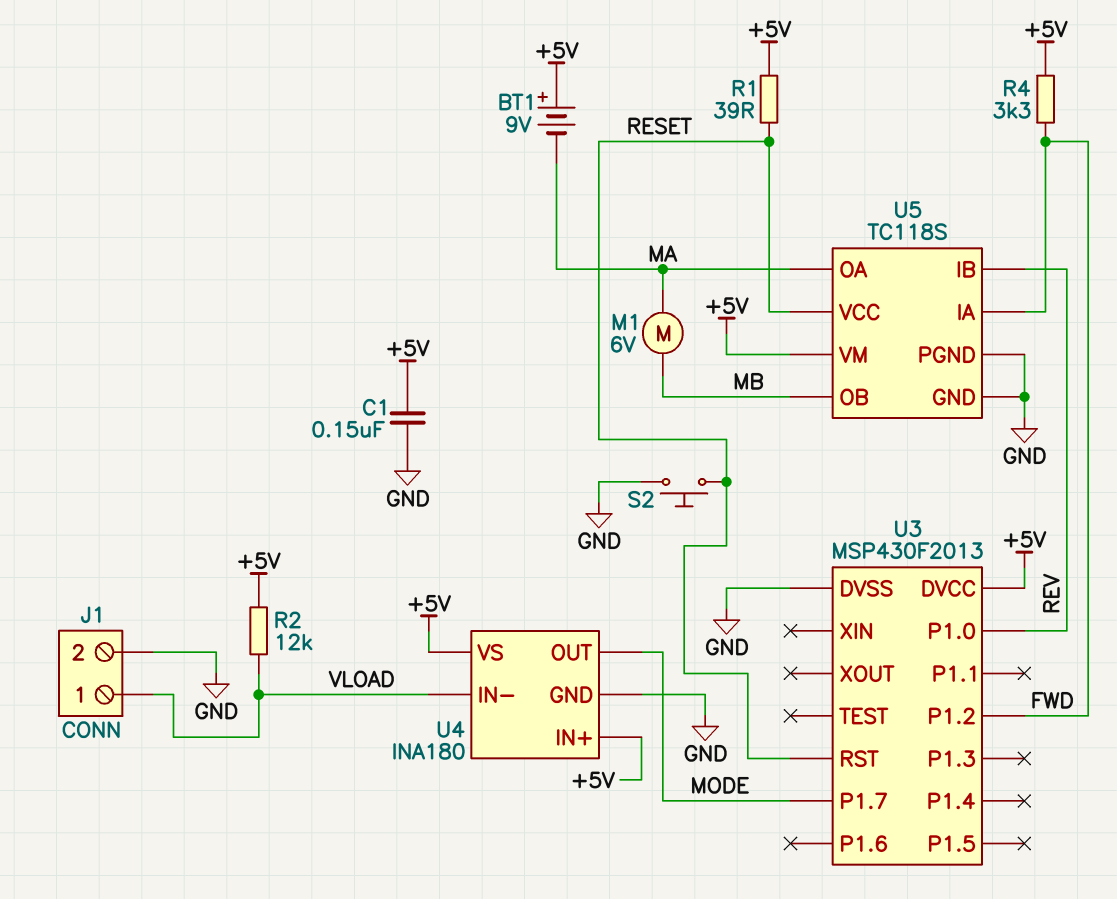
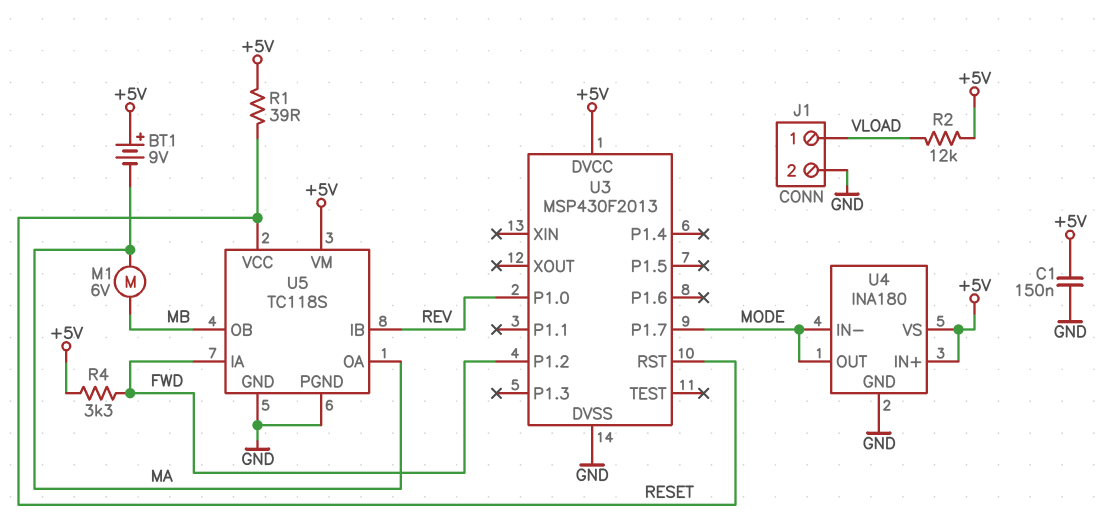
S2: button (GND, RESET) -> none
U4 pin IN-: VLOAD -> MODE

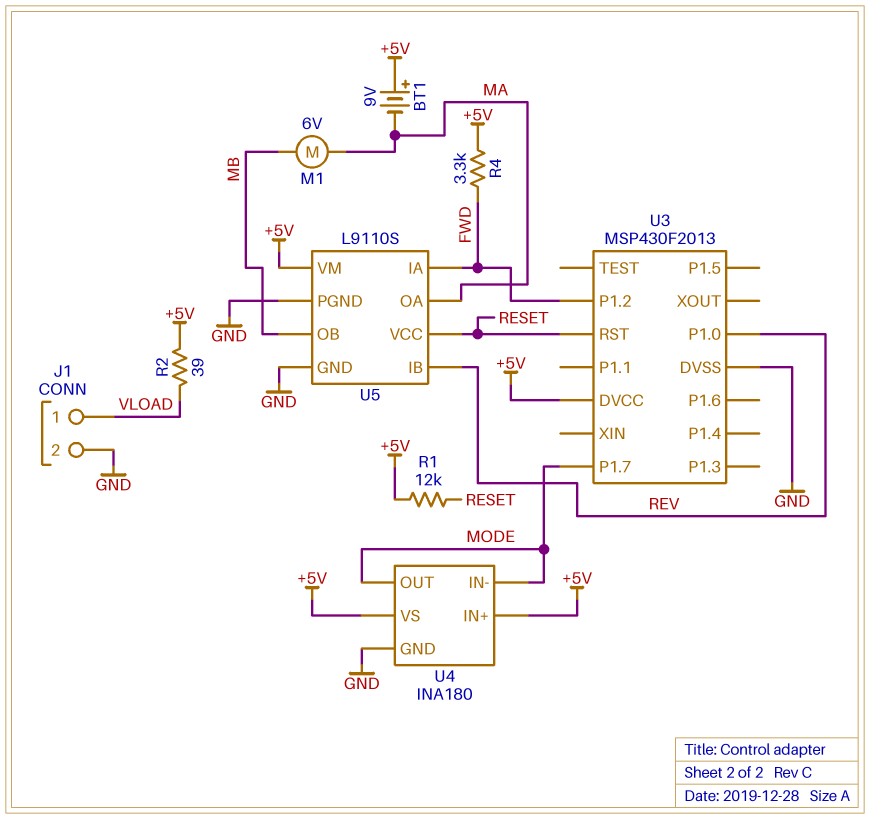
C1: 150nF (+5V, GND) -> none
R1: 39 (+5V, RESET) -> 12k (+5V, RESET)
R2: 12k (+5V, VLOAD) -> 39 (+5V, VLOAD)
U5: TC118S -> L9110S

